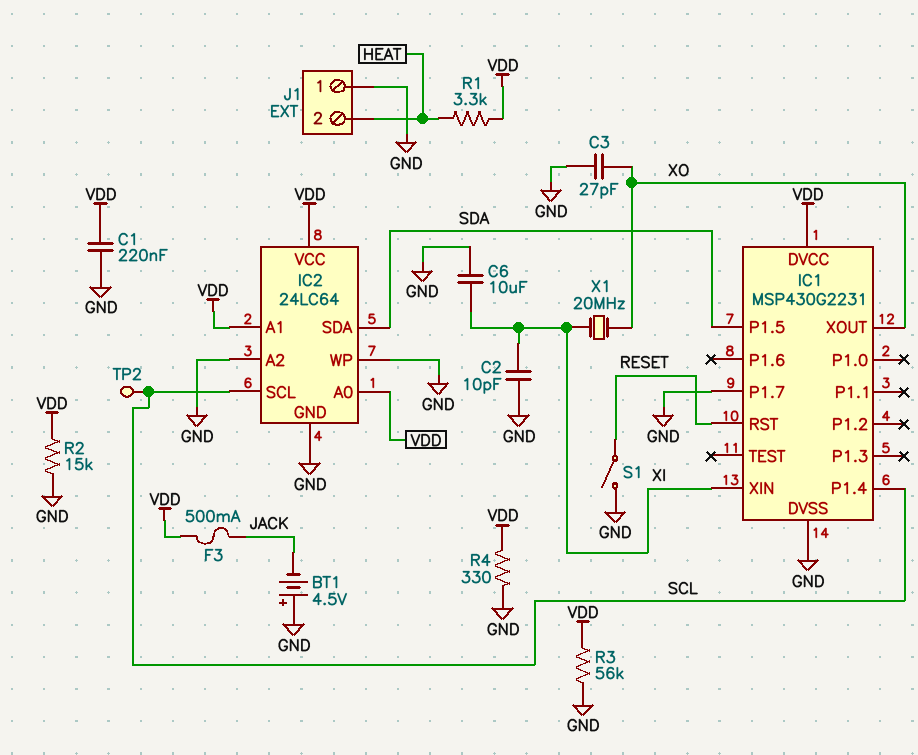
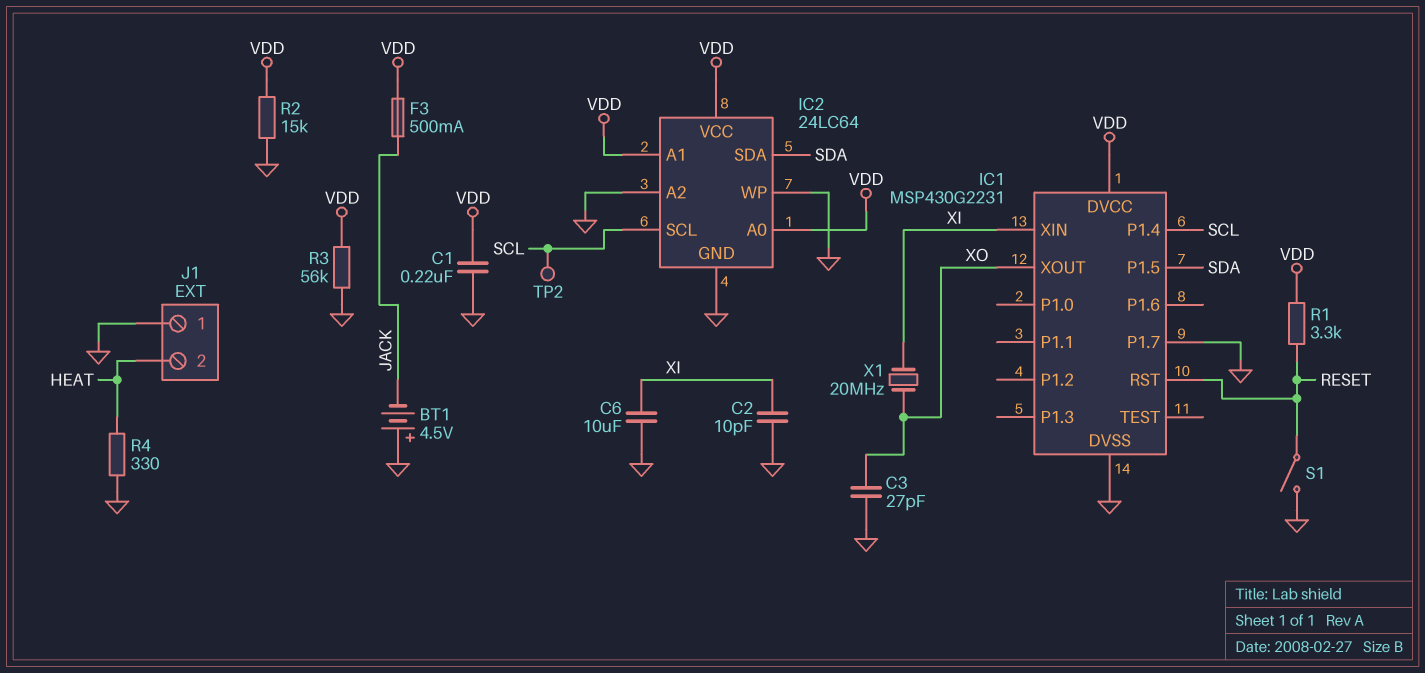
R1: 3.3k (HEAT, VDD) -> 3.3k (RESET, VDD)
R4: 330 (GND, VDD) -> 330 (GND, HEAT)

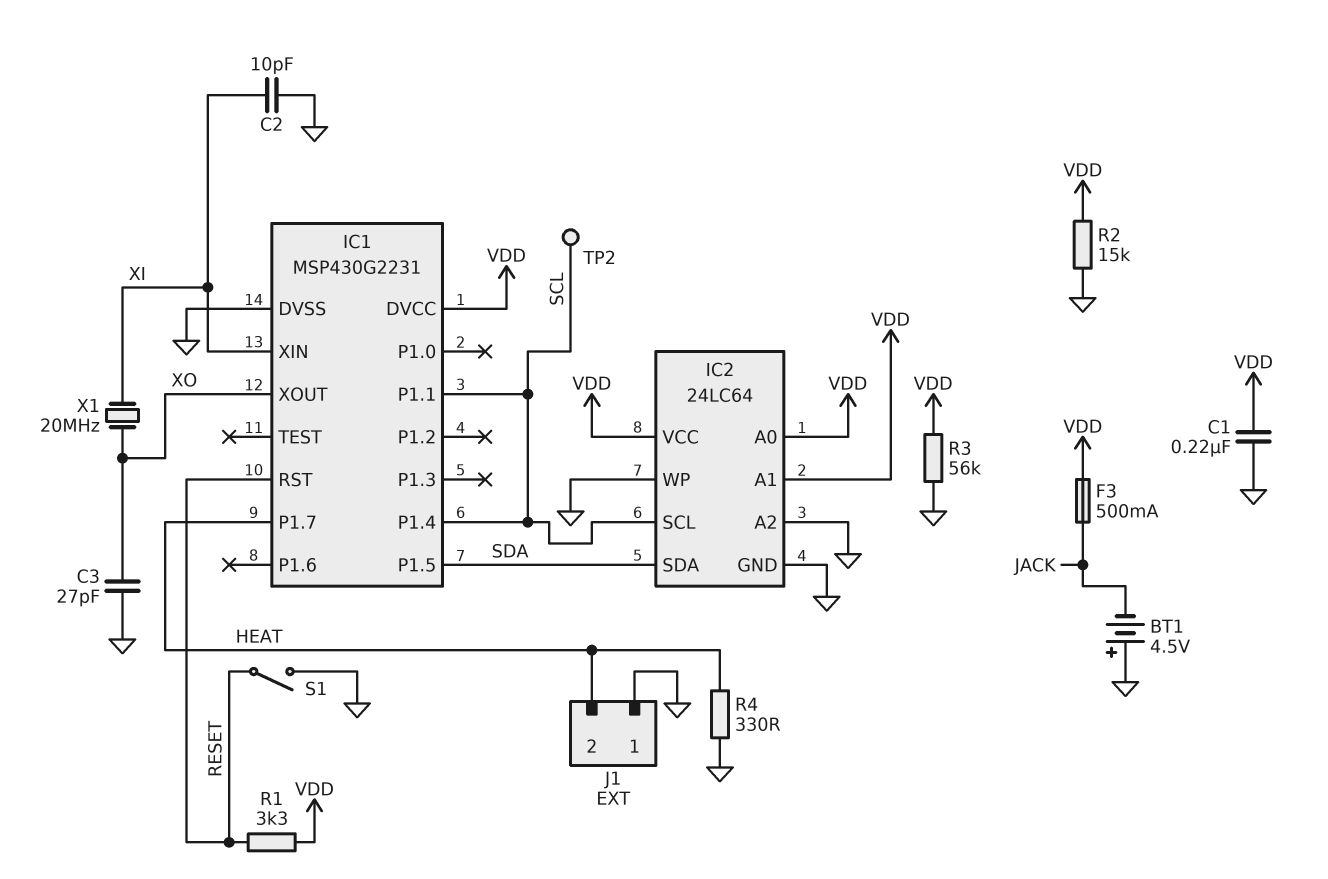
C6: 10uF (GND, XI) -> none
IC1 pin P1.1: none -> SCL
IC1 pin P1.7: GND -> HEAT

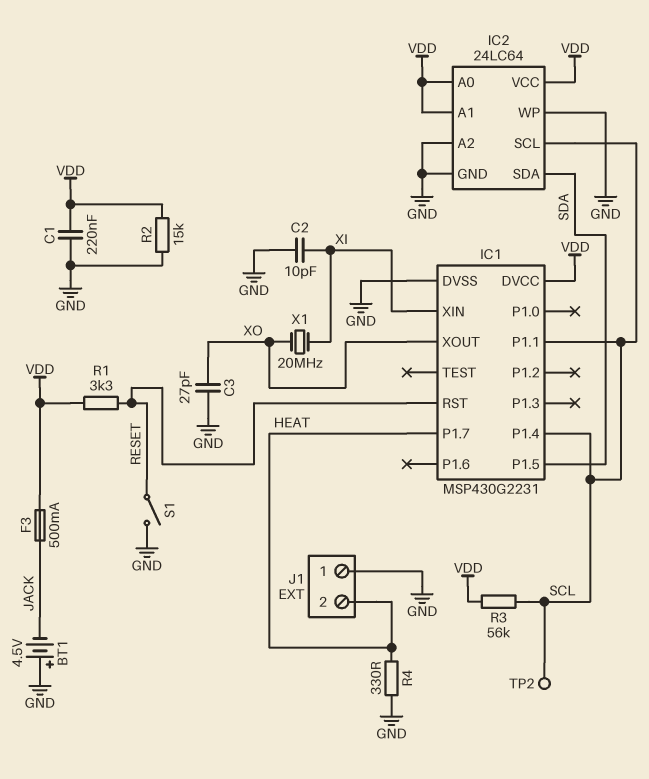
R3: 56k (GND, VDD) -> 56k (SCL, VDD)

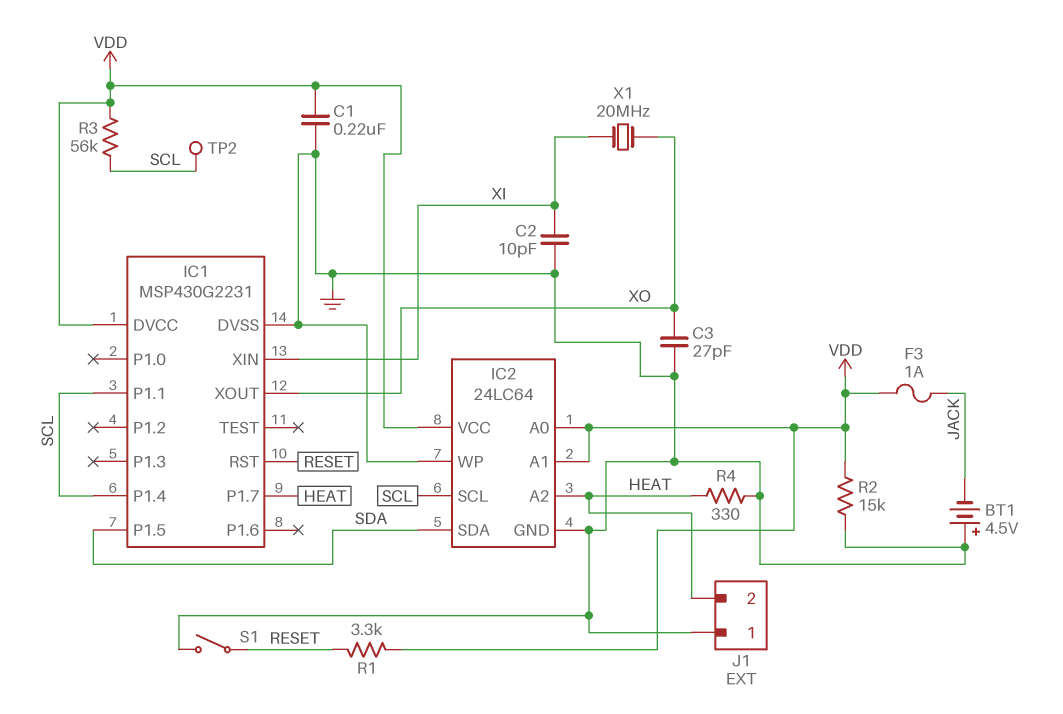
F3: 500mA (JACK, VDD) -> 1A (JACK, VDD)
IC2 pin A2: GND -> HEAT

